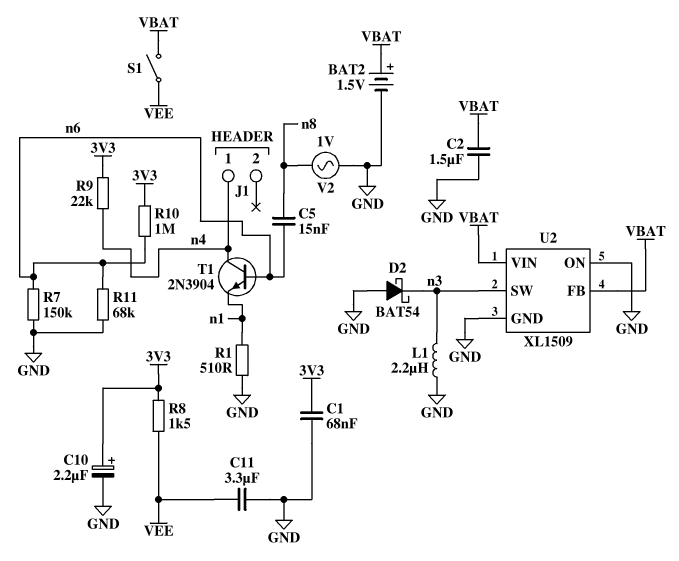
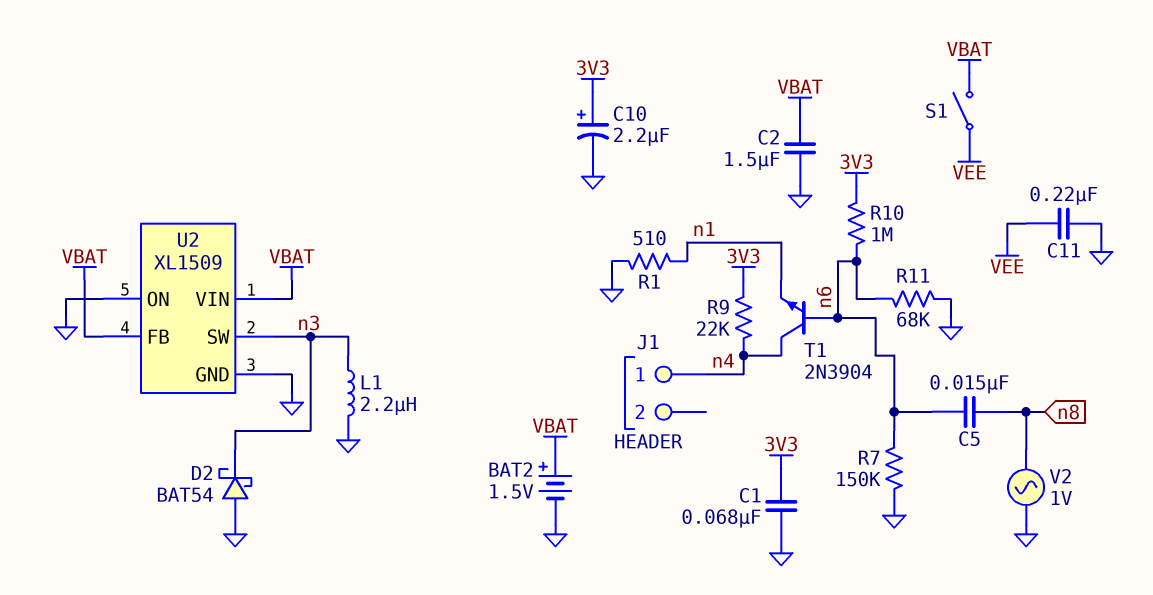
C11: 3.3uF (GND, VEE) -> 220nF (GND, VEE)
R8: 1.5k (3V3, VEE) -> none

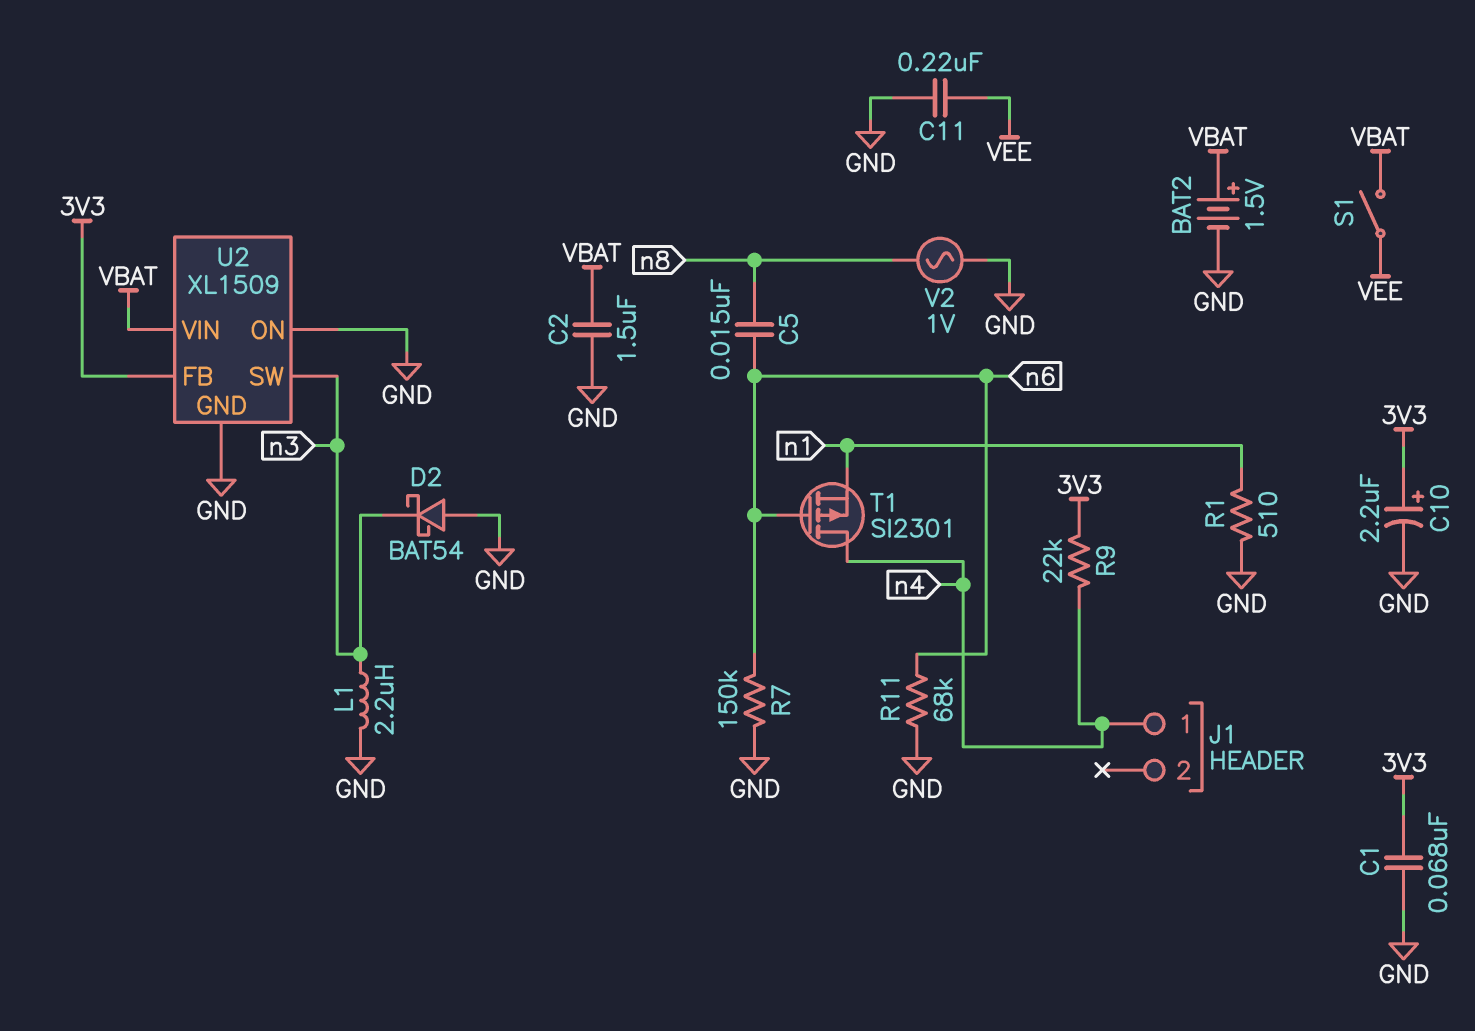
R10: 1M (3V3, n6) -> none
T1: NPN 2N3904 (B n6, C n4, E n1) -> PMOS SI2301 (G n6, D n4, S n1)
U2 pin FB: VBAT -> 3V3

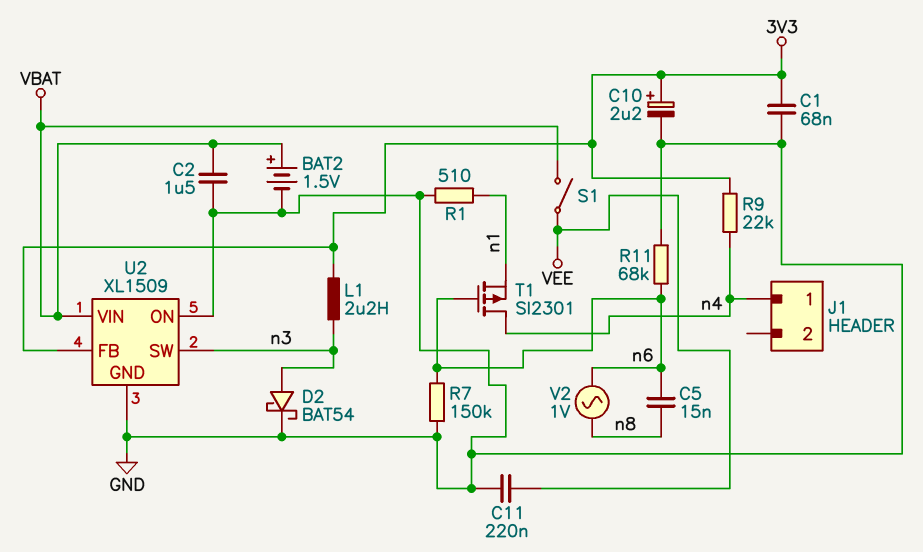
D2: schottky BAT54 (A GND, K n3) -> schottky BAT54 (A n3, K GND)
L1: 2.2uH (GND, n3) -> 2.2uH (3V3, n3)
V2: AC 1V (GND, n8) -> AC 1V (n6, n8)

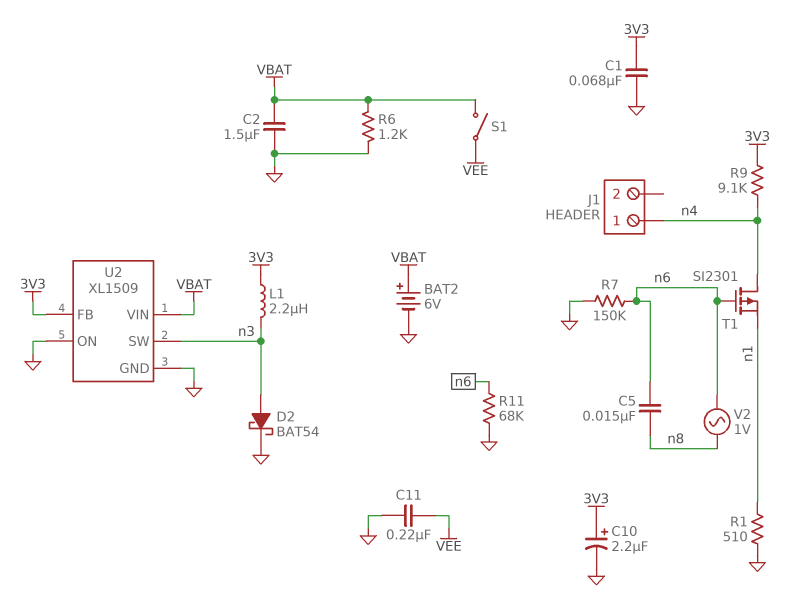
BAT2: 1.5V (plus VBAT, minus GND) -> 6V (plus VBAT, minus GND)
R6: none -> 1.2k (GND, VBAT)
R9: 22k (3V3, n4) -> 9.1k (3V3, n4)

